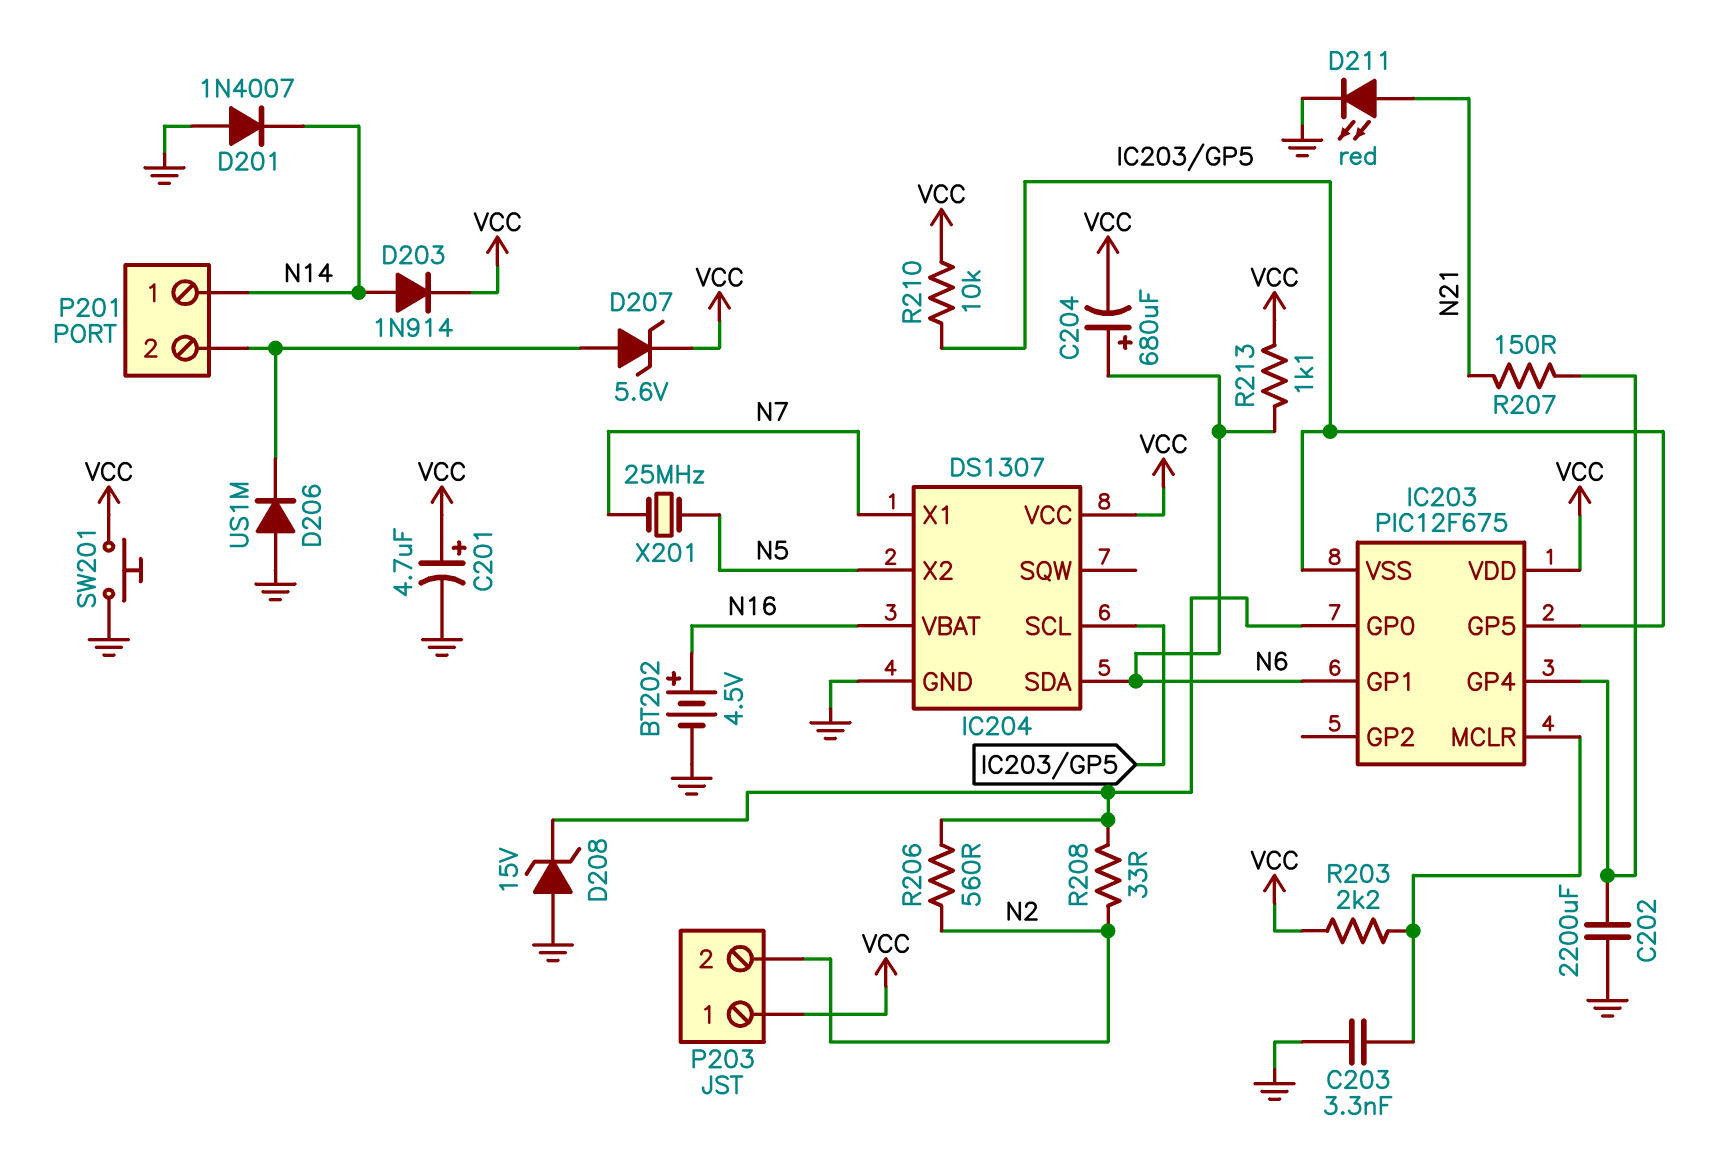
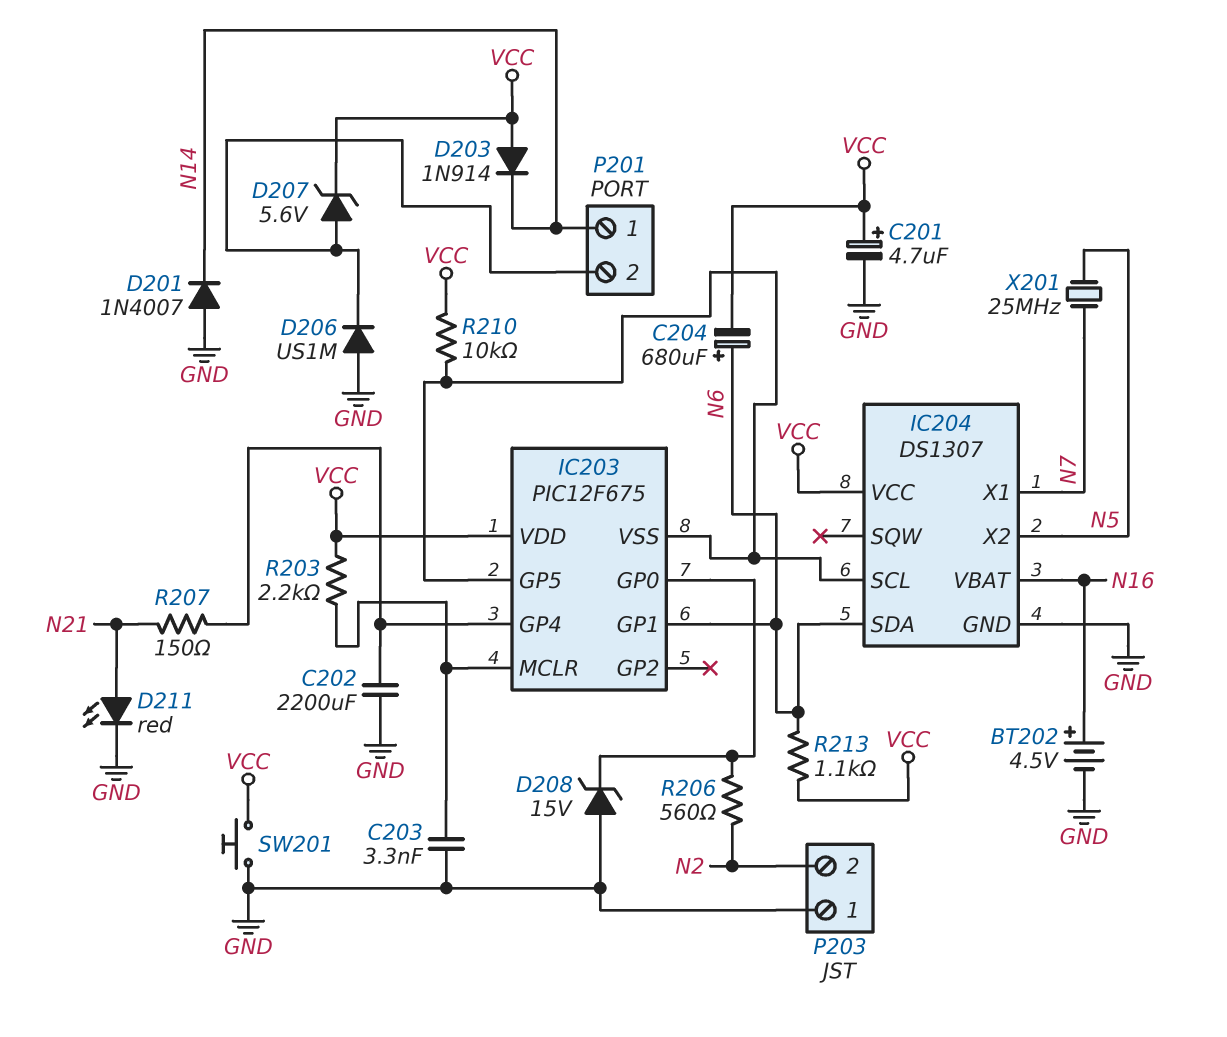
D203: diode 1N914 (A N14, K VCC) -> diode 1N914 (A VCC, K N14)
P203 pin 1: VCC -> GND
R208: 33 (IC203/GP0, N2) -> none

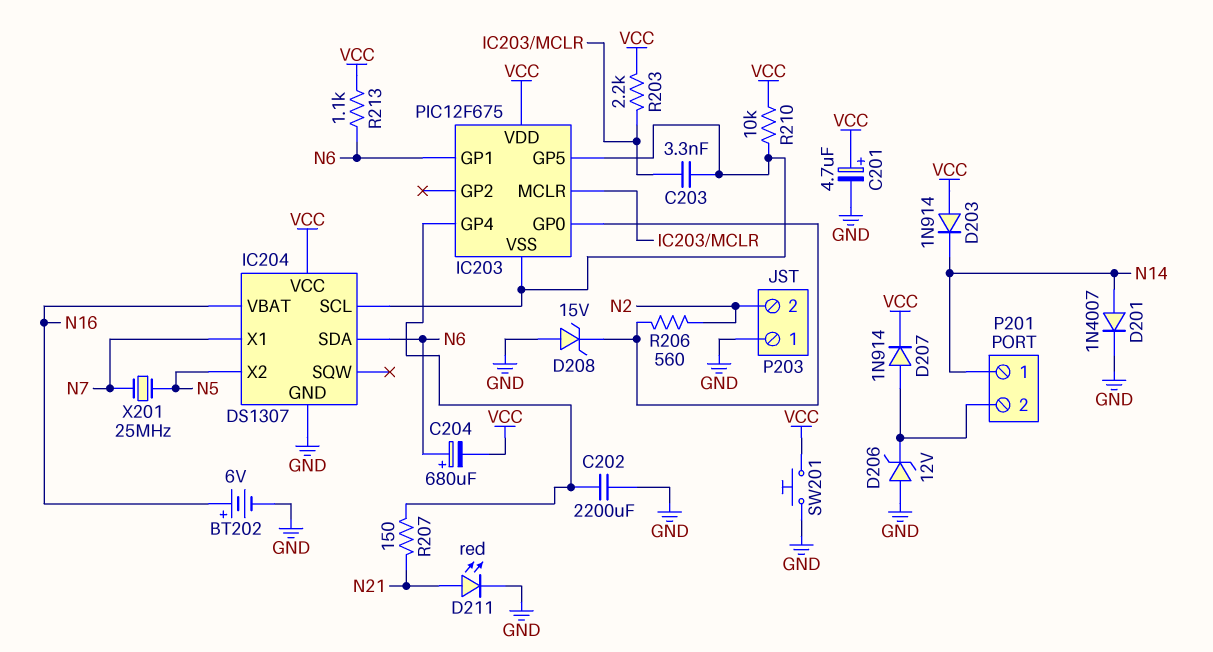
BT202: 4.5V (plus N16, minus GND) -> 6V (plus N16, minus GND)
C203: 3.3nF (GND, IC203/MCLR) -> 3.3nF (IC203/GP5, IC203/MCLR)
D201: diode 1N4007 (A GND, K N14) -> diode 1N4007 (A N14, K GND)
D206: diode US1M (A GND, K P201/2) -> zener 12V (A GND, K P201/2)
D207: zener 5.6V (A P201/2, K VCC) -> diode 1N914 (A P201/2, K VCC)

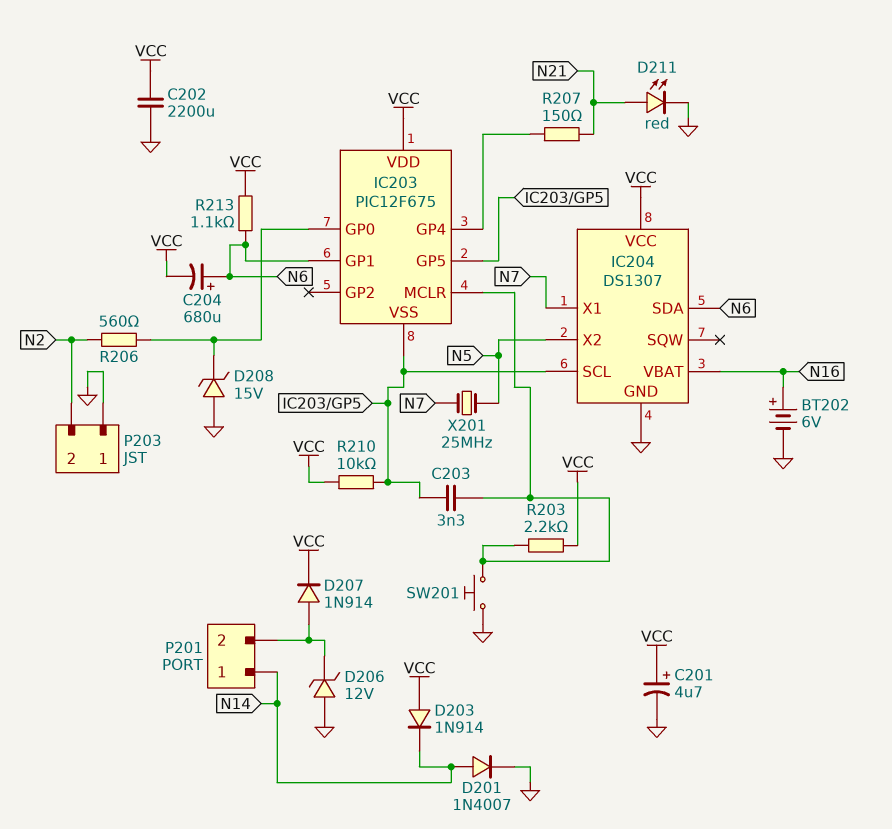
C202: 2200uF (GND, IC203/GP4) -> 2200uF (GND, VCC)
SW201: button (GND, VCC) -> button (GND, IC203/MCLR)

